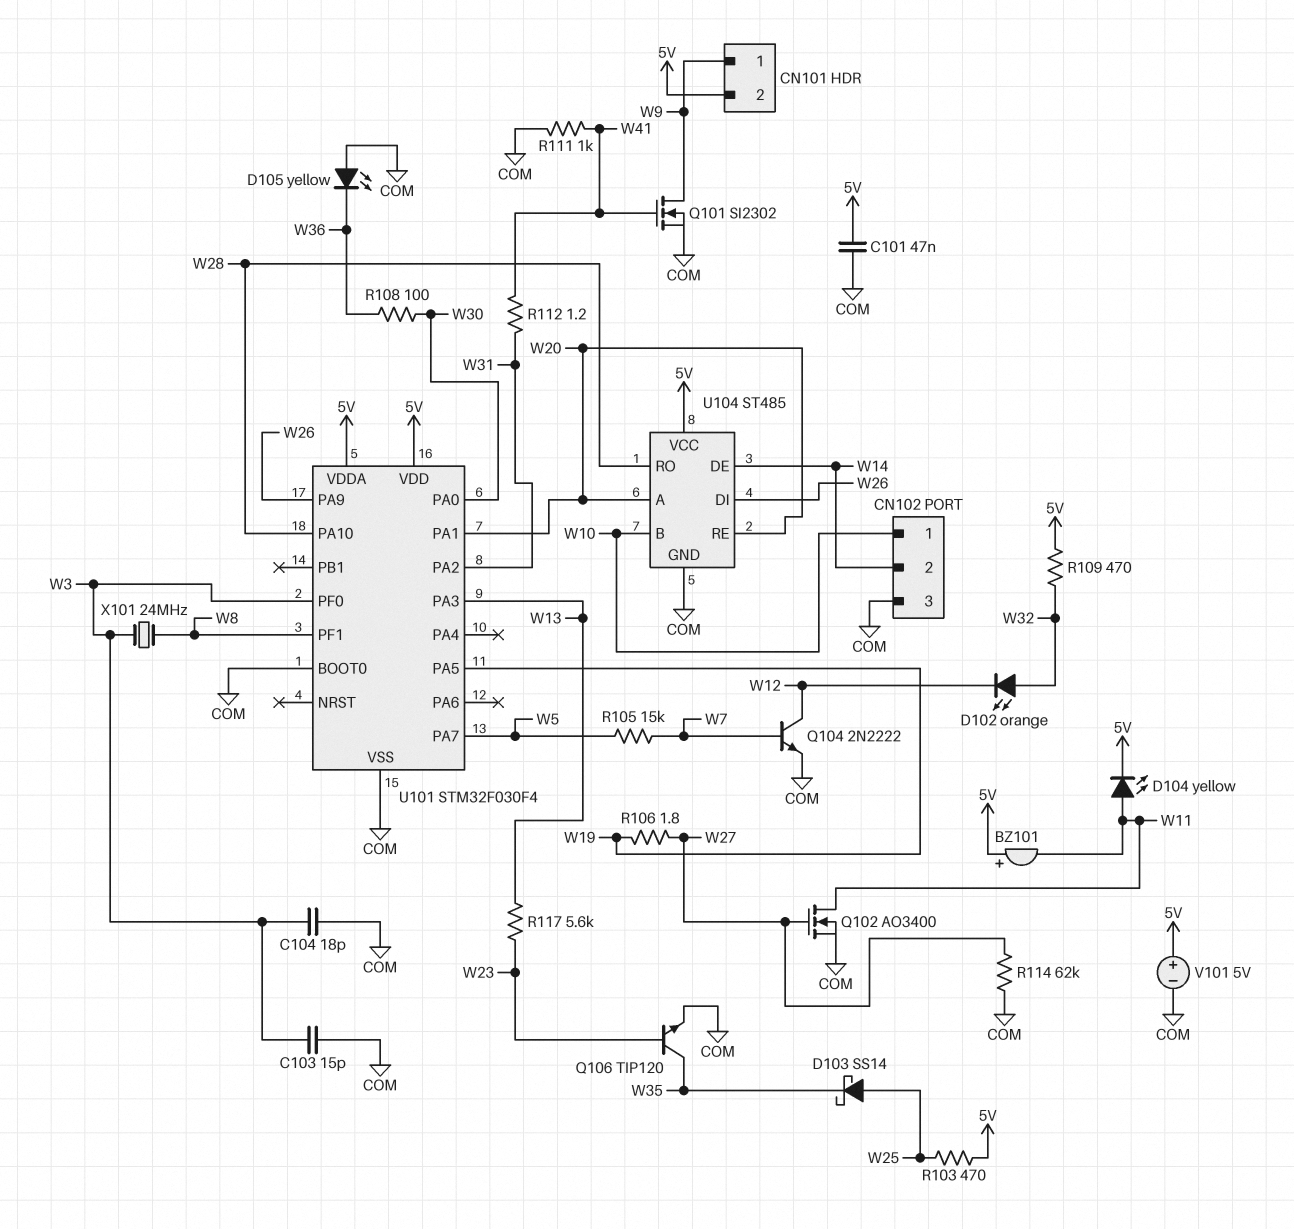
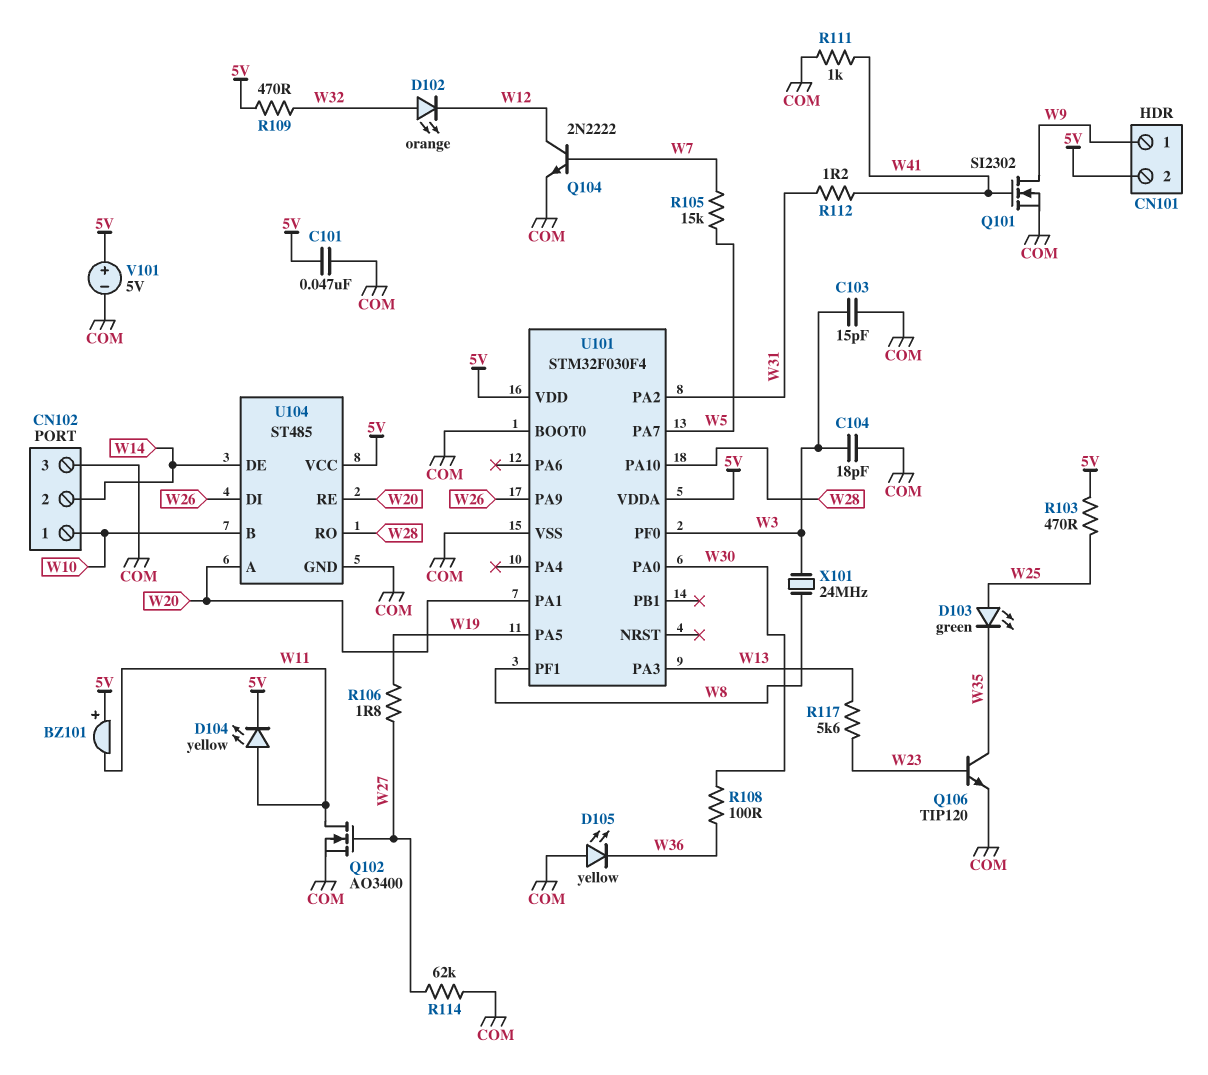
D103: schottky SS14 (A W25, K W35) -> LED green (A W25, K W35)

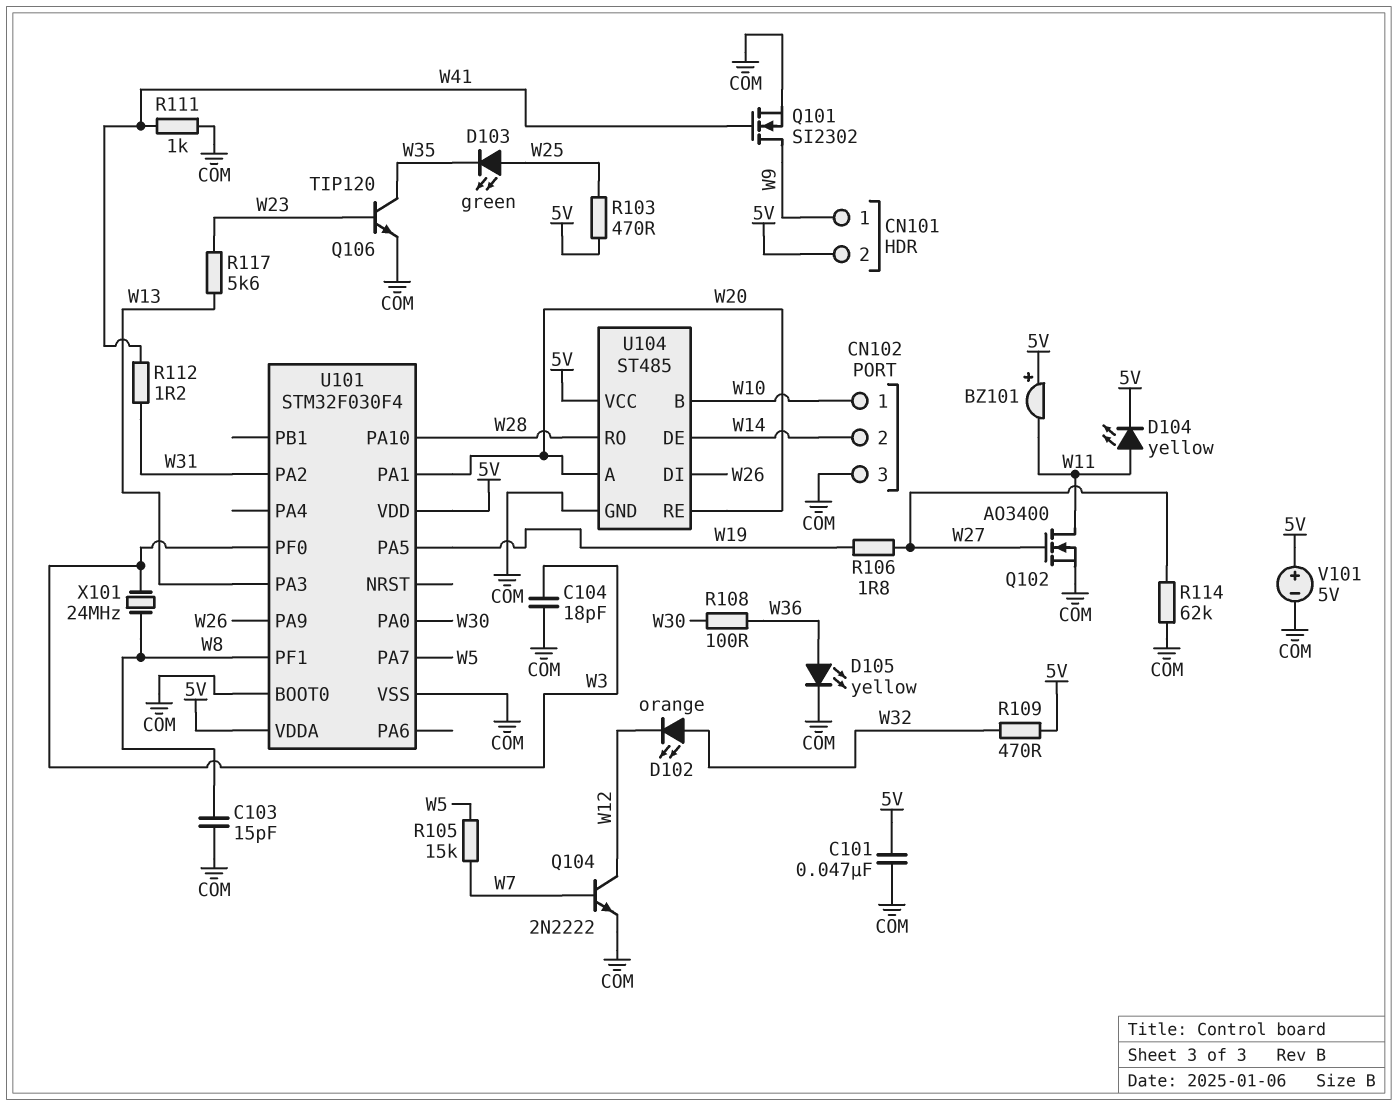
C103: 15pF (COM, W3) -> 15pF (COM, W8)
D105: LED yellow (A COM, K W36) -> LED yellow (A W36, K COM)

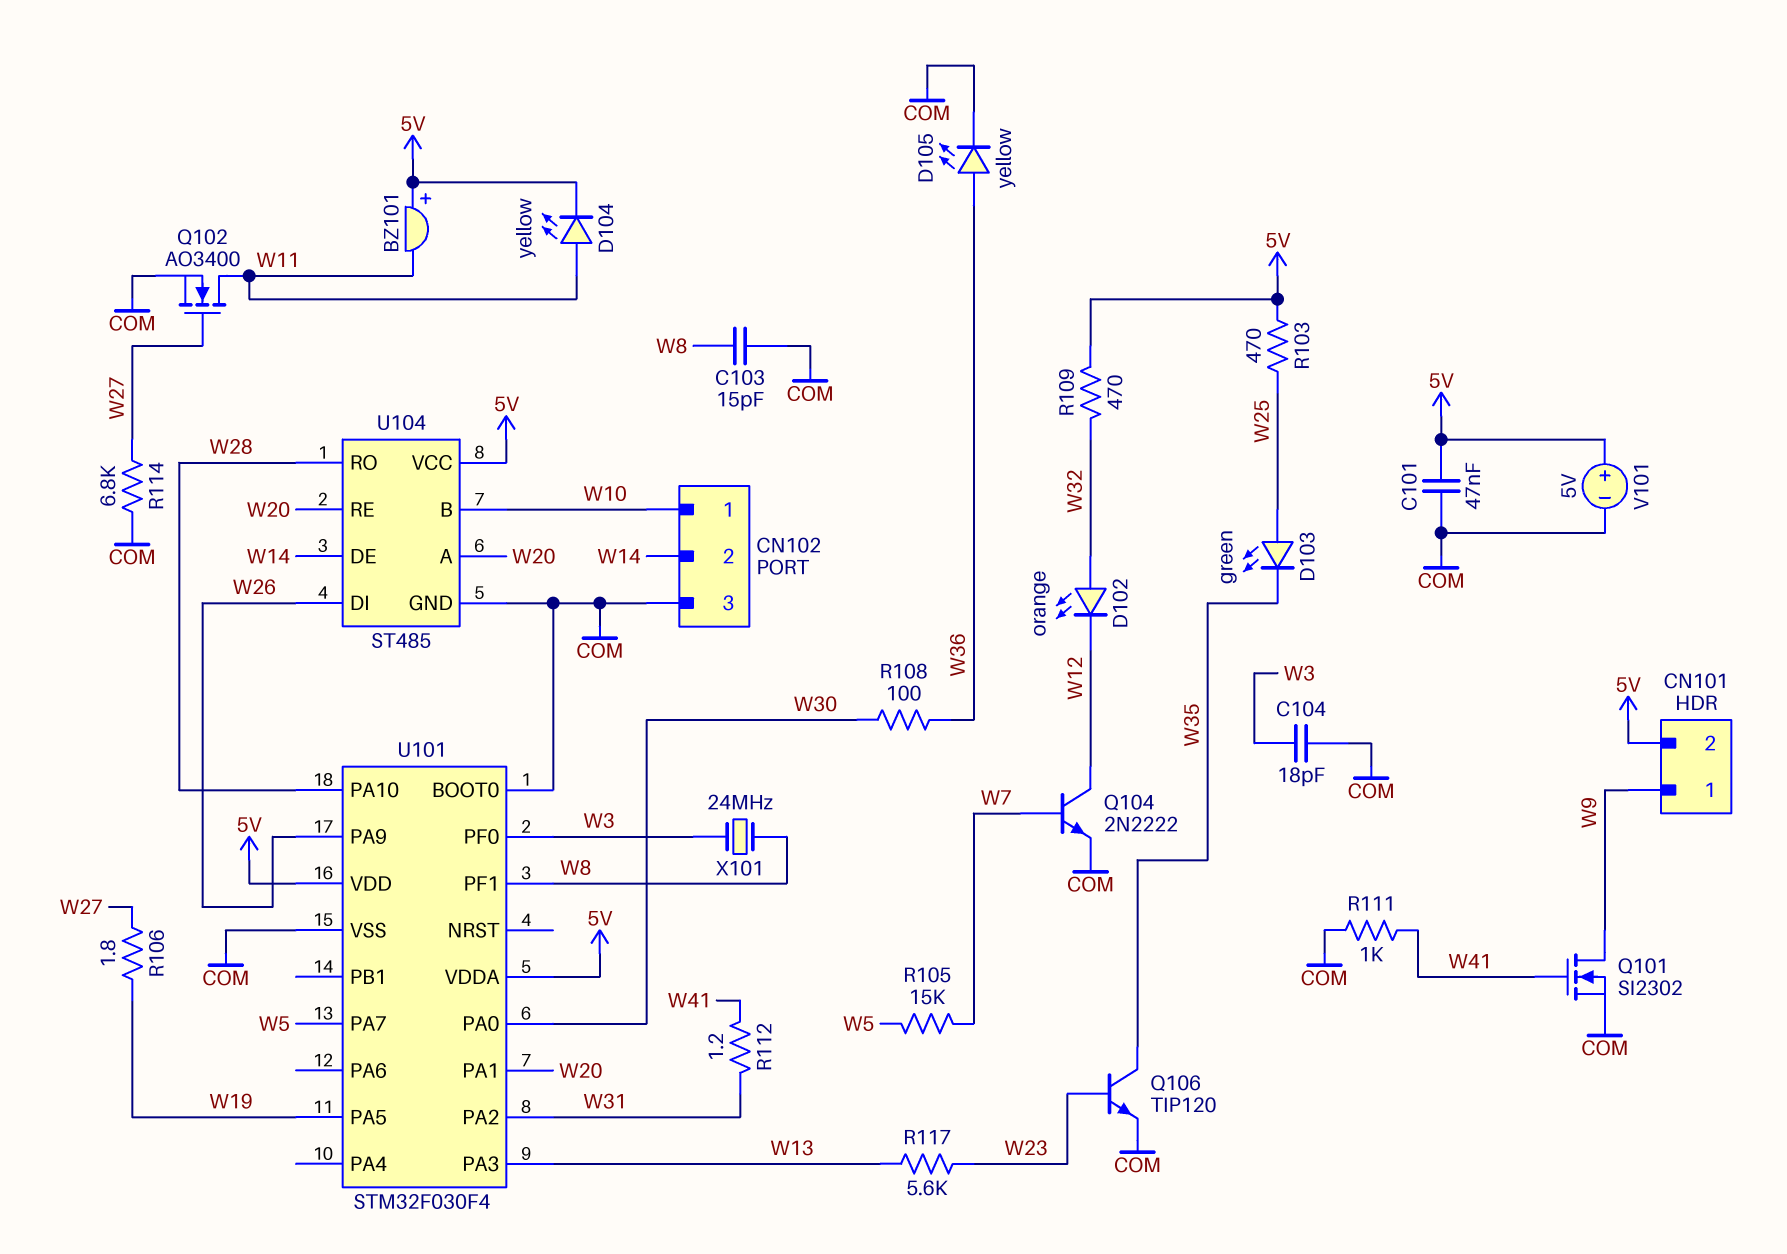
R114: 62k (COM, W27) -> 6.8k (COM, W27)

